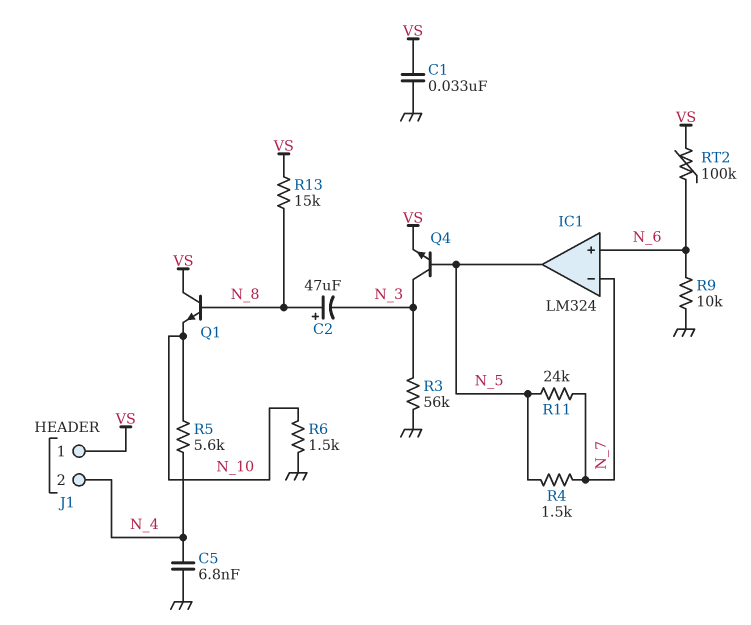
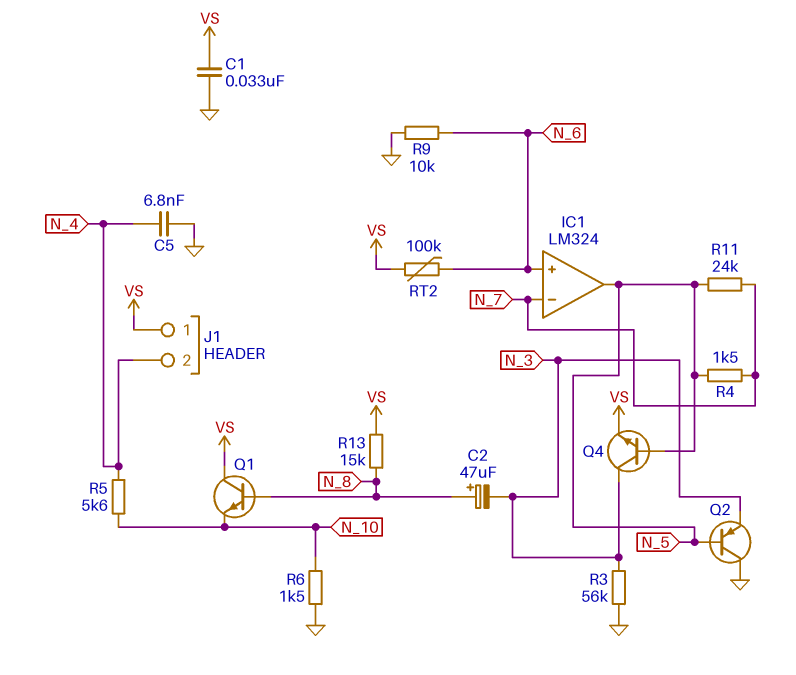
Q2: none -> PNP (B N_5, C GND, E N_3)

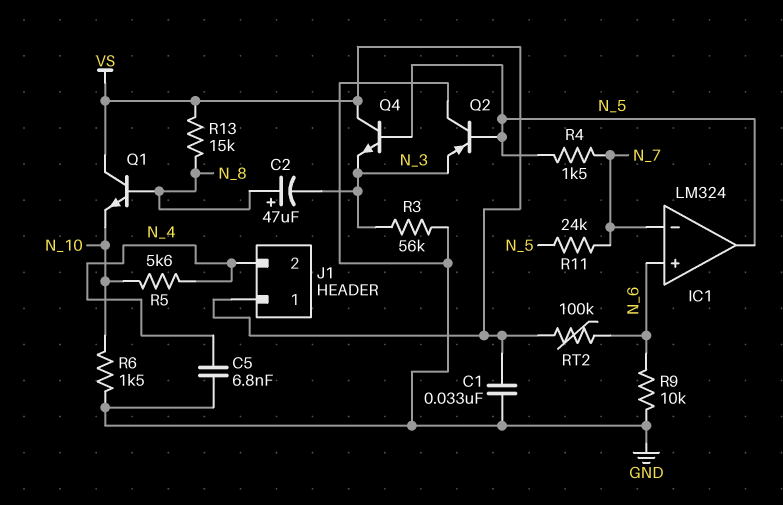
Q4: NPN (B N_5, C N_3, E VS) -> NPN (B N_5, C VS, E N_3)

